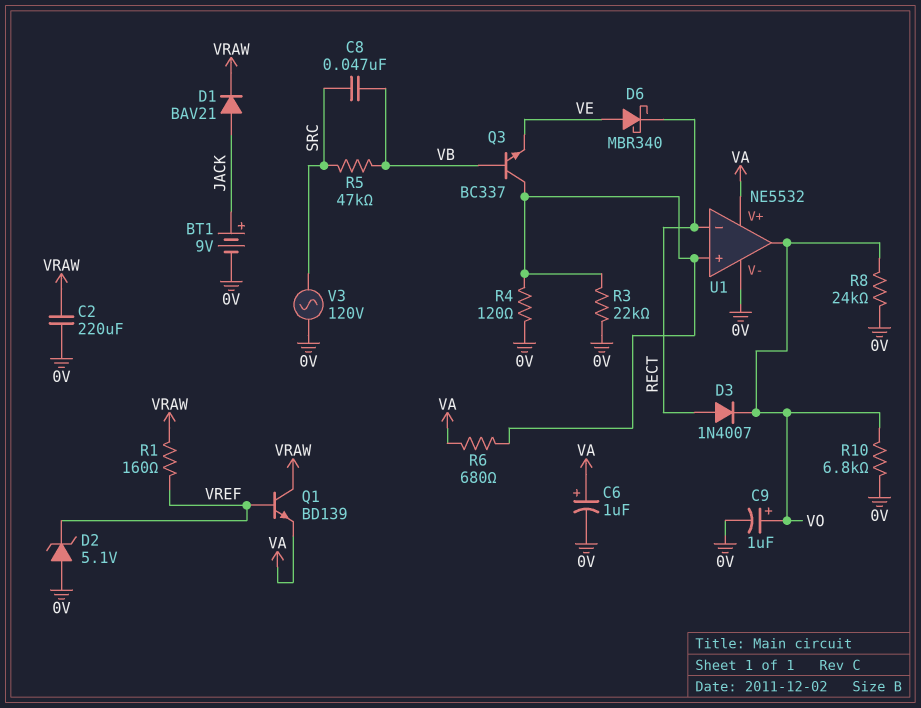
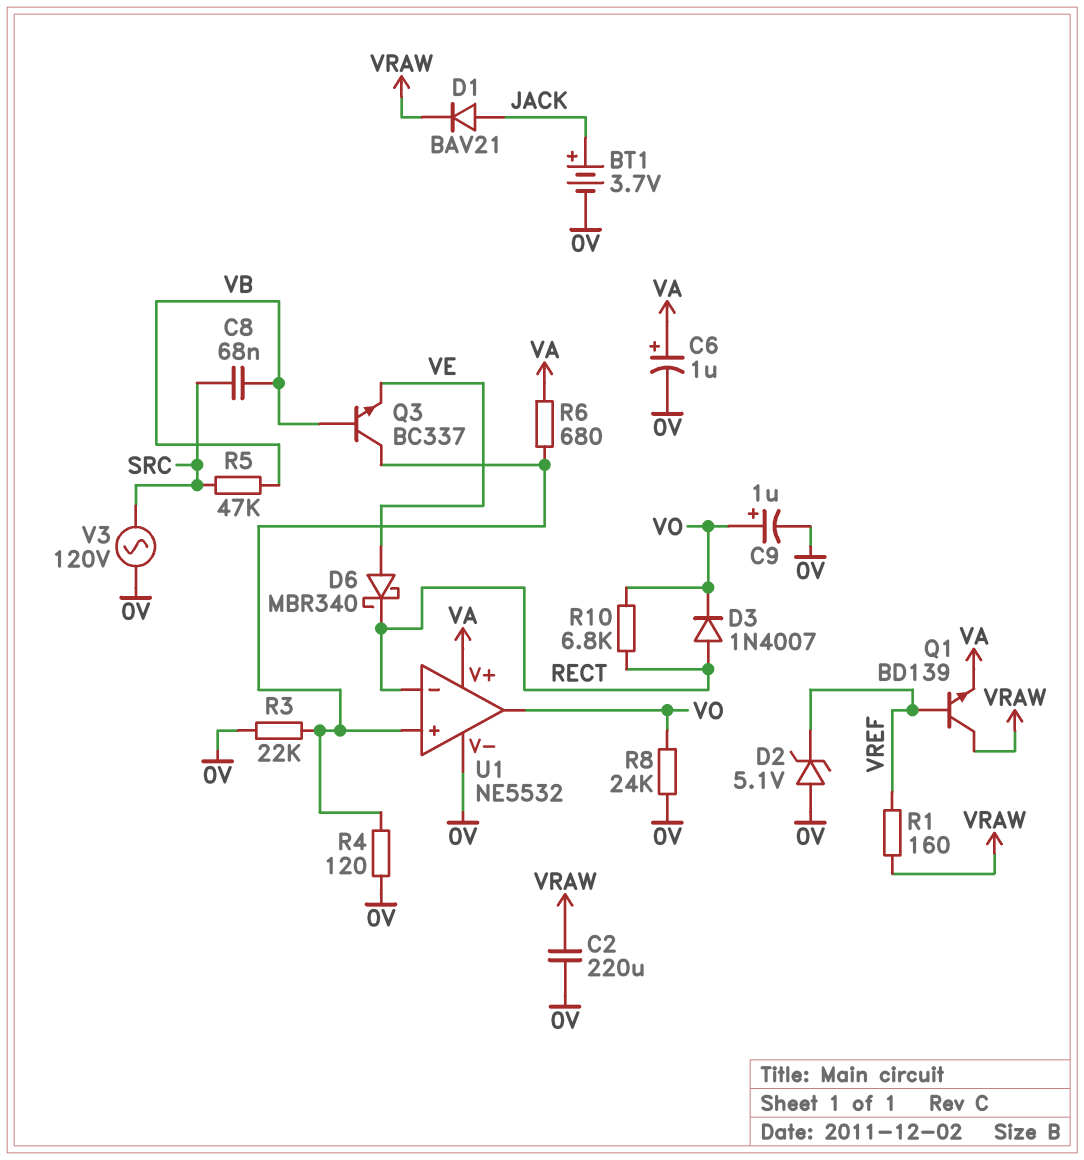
BT1: 9V (plus JACK, minus 0V) -> 3.7V (plus JACK, minus 0V)
C8: 47nF (SRC, VB) -> 68nF (SRC, VB)
R10: 6.8k (0V, VO) -> 6.8k (RECT, VO)

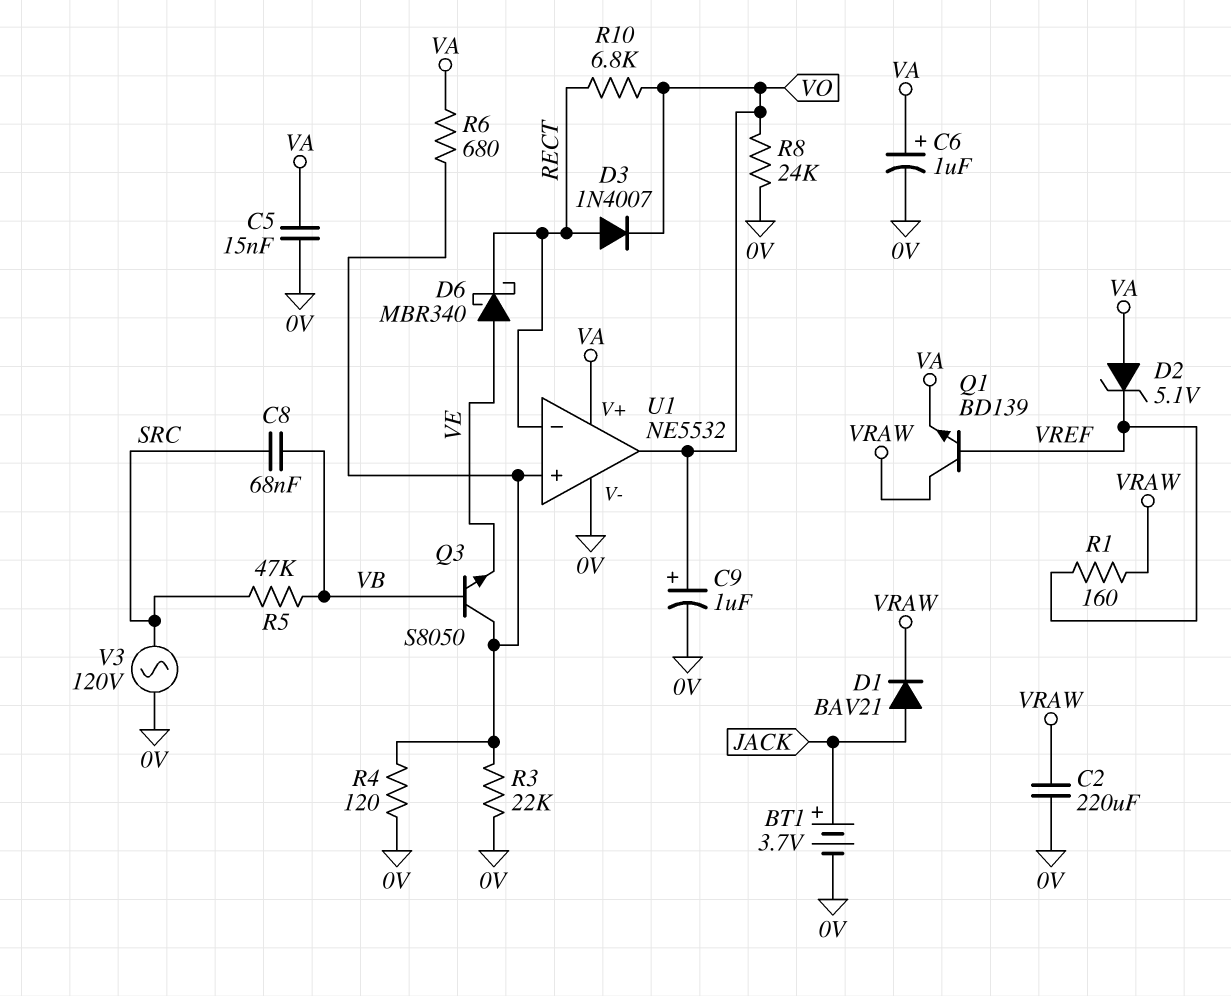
C5: none -> 15nF (0V, VA)
D2: zener 5.1V (A 0V, K VREF) -> zener 5.1V (A VA, K VREF)
Q3: NPN BC337 (B VB, C U1/in+, E VE) -> NPN S8050 (B VB, C U1/in+, E VE)

